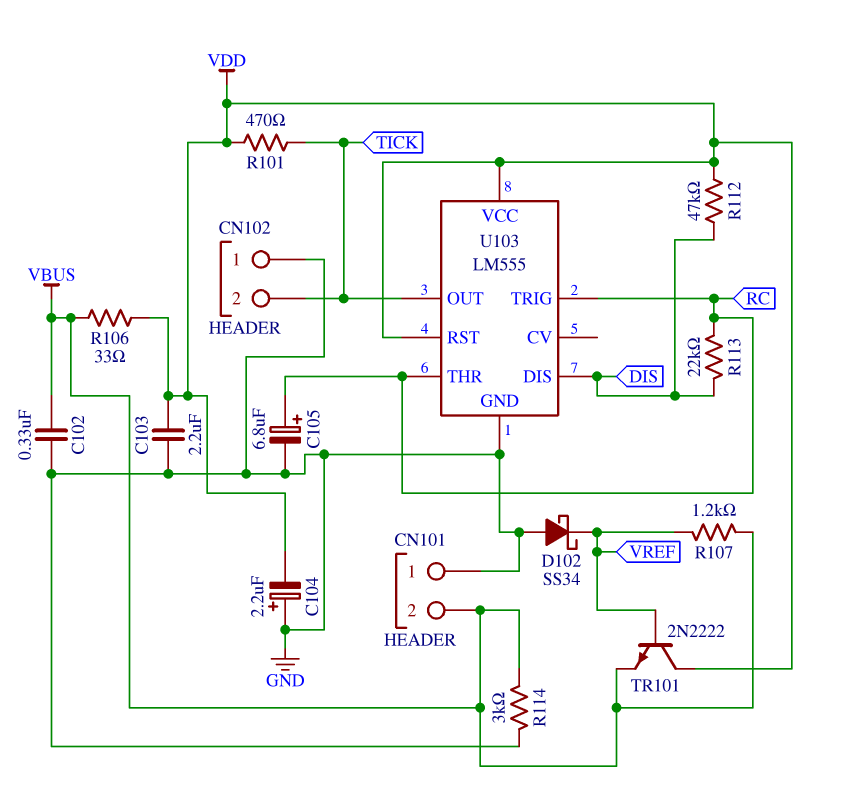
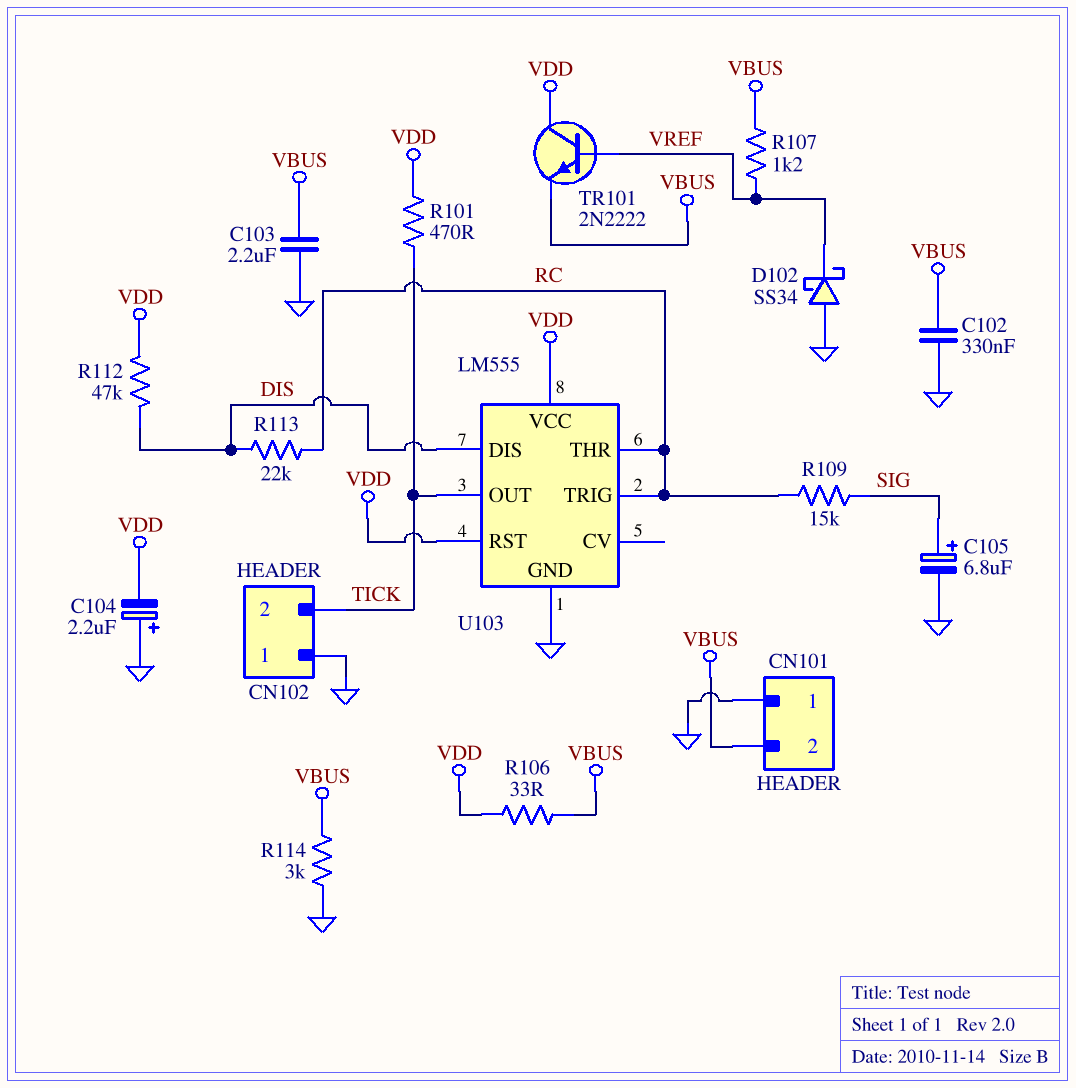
C103: 2.2uF (GND, VDD) -> 2.2uF (GND, VBUS)
C105: 6.8uF (plus RC, minus GND) -> 6.8uF (plus SIG, minus GND)
R109: none -> 15k (RC, SIG)

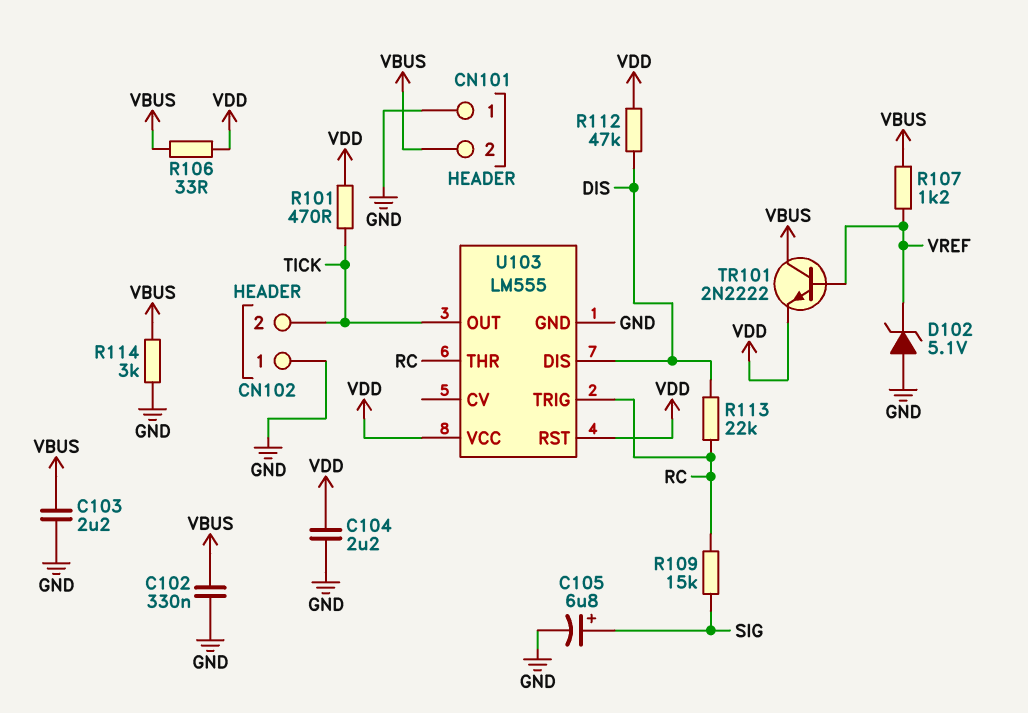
C104: 2.2uF (plus GND, minus VDD) -> 2.2uF (GND, VDD)
D102: schottky SS34 (A GND, K VREF) -> zener 5.1V (A GND, K VREF)
TR101: NPN 2N2222 (B VREF, C VDD, E VBUS) -> NPN 2N2222 (B VREF, C VBUS, E VDD)

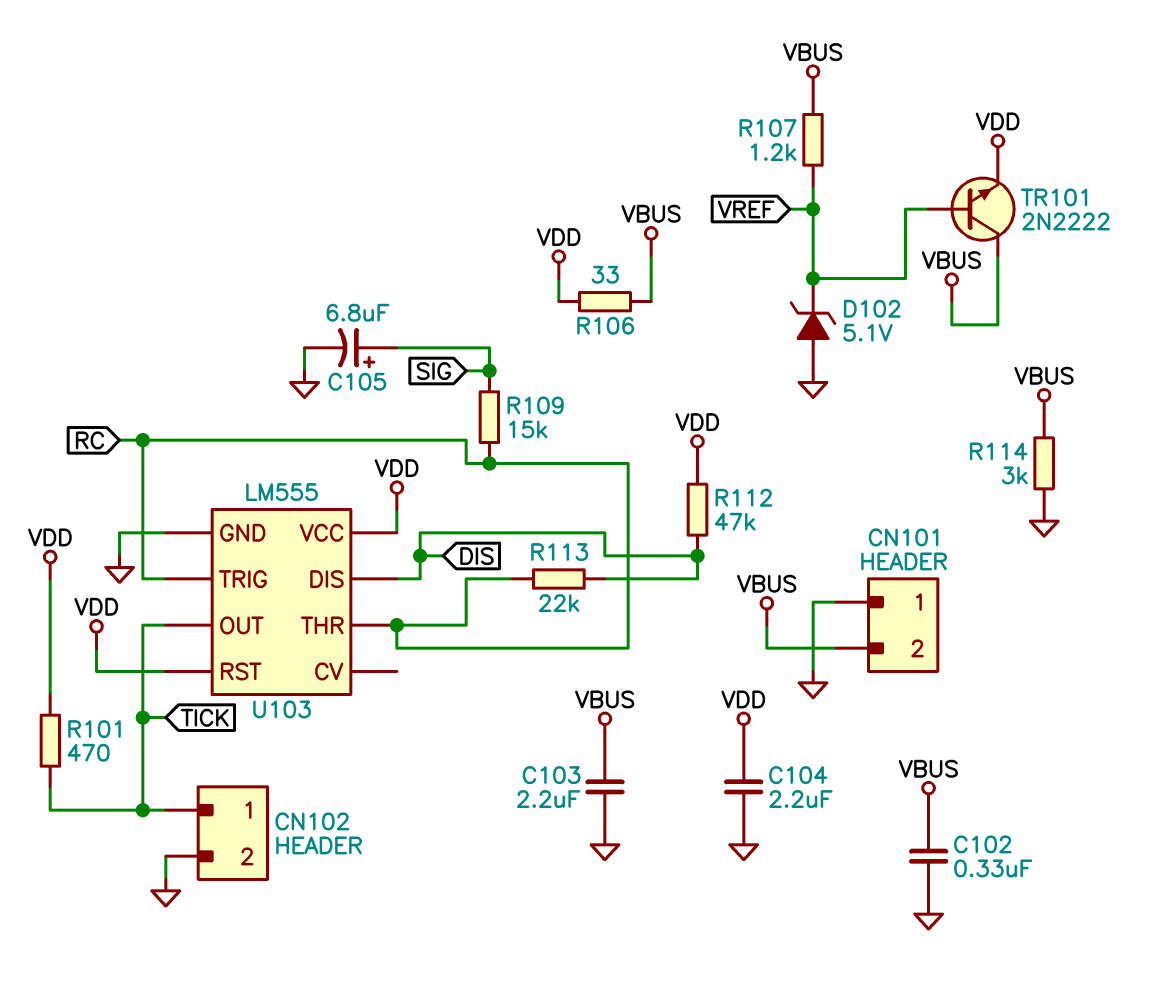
CN102 pin 1: GND -> TICK
CN102 pin 2: TICK -> GND

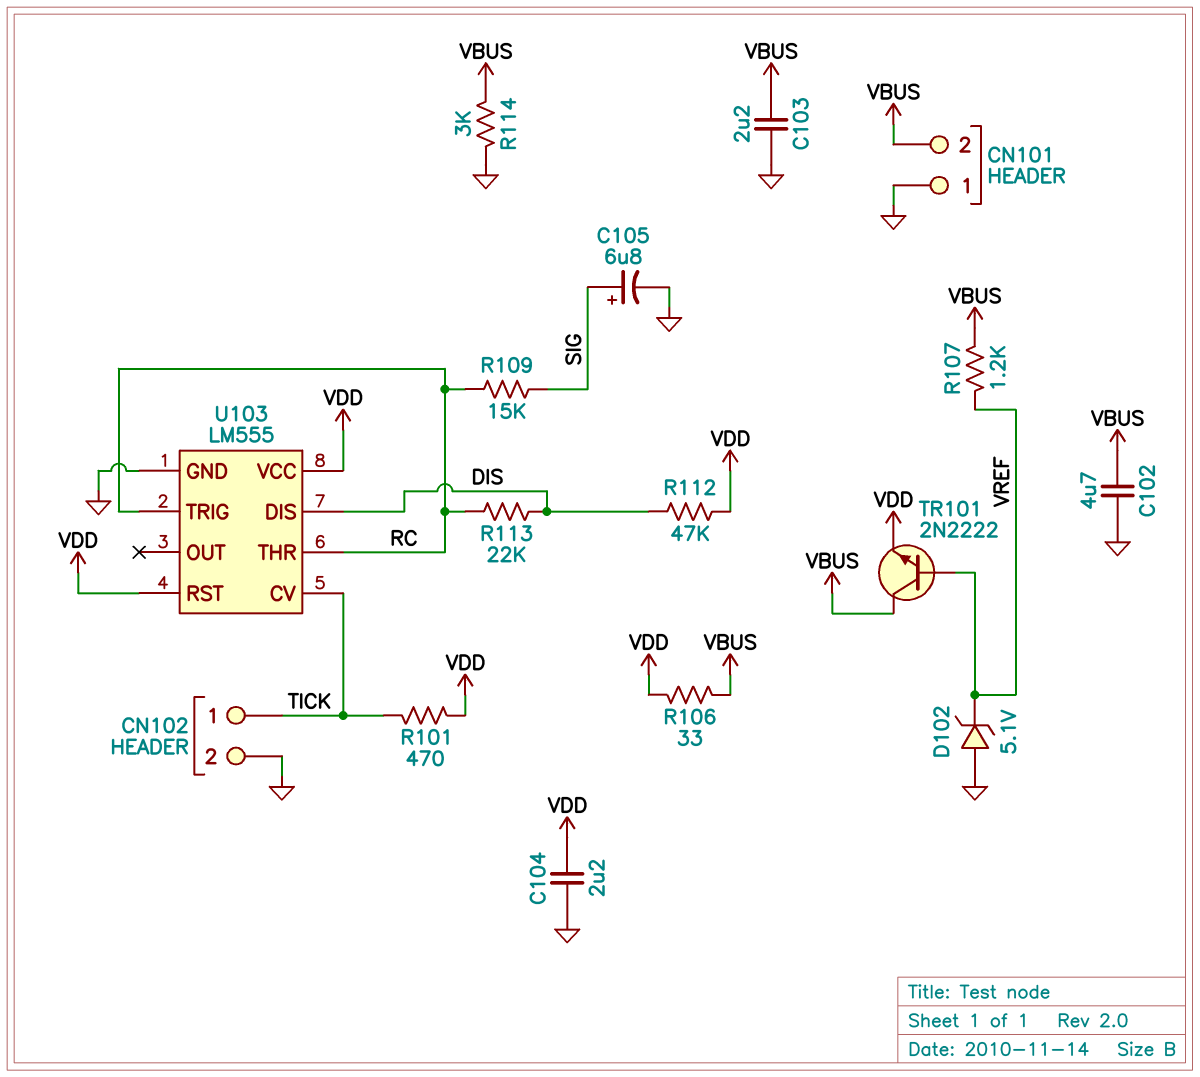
C102: 330nF (GND, VBUS) -> 4.7uF (GND, VBUS)
U103 pin CV: none -> TICK
U103 pin OUT: TICK -> none

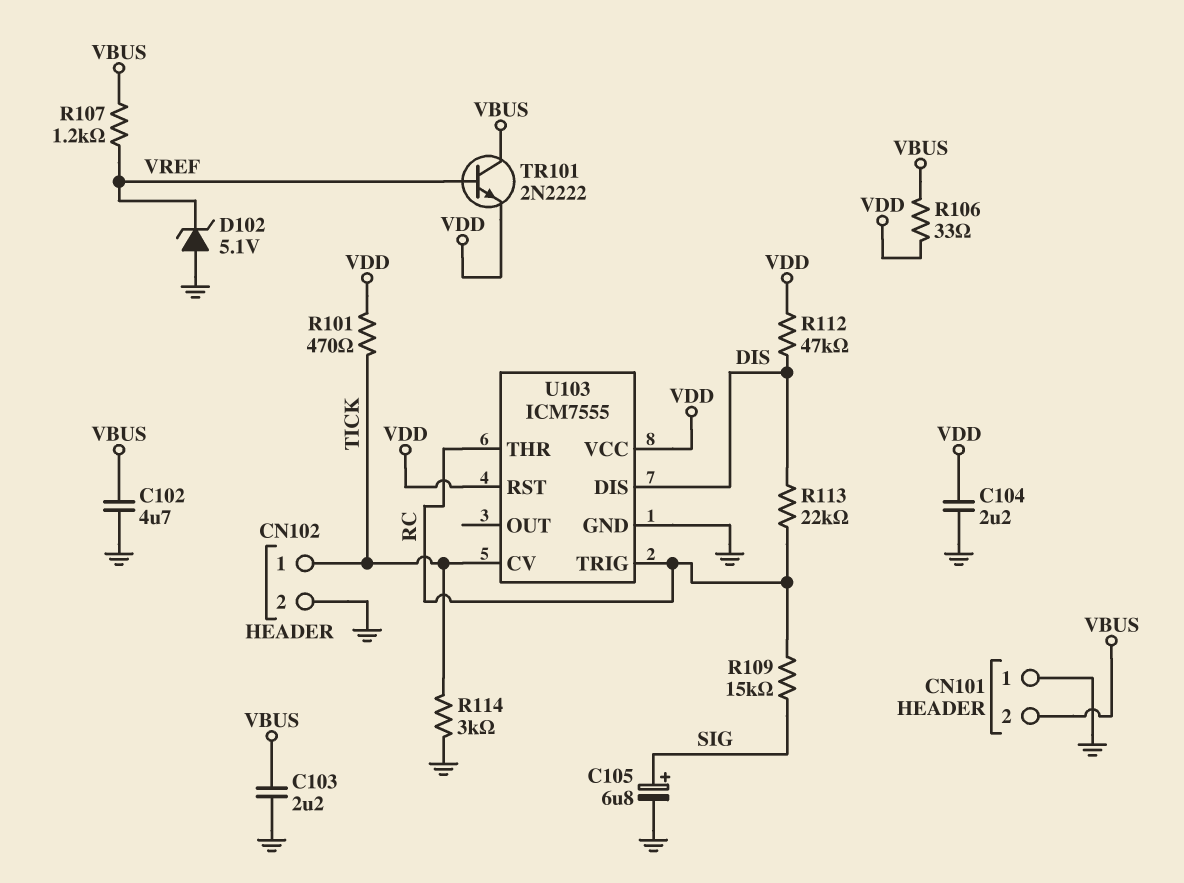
R114: 3k (GND, VBUS) -> 3k (GND, TICK)
U103: LM555 -> ICM7555

